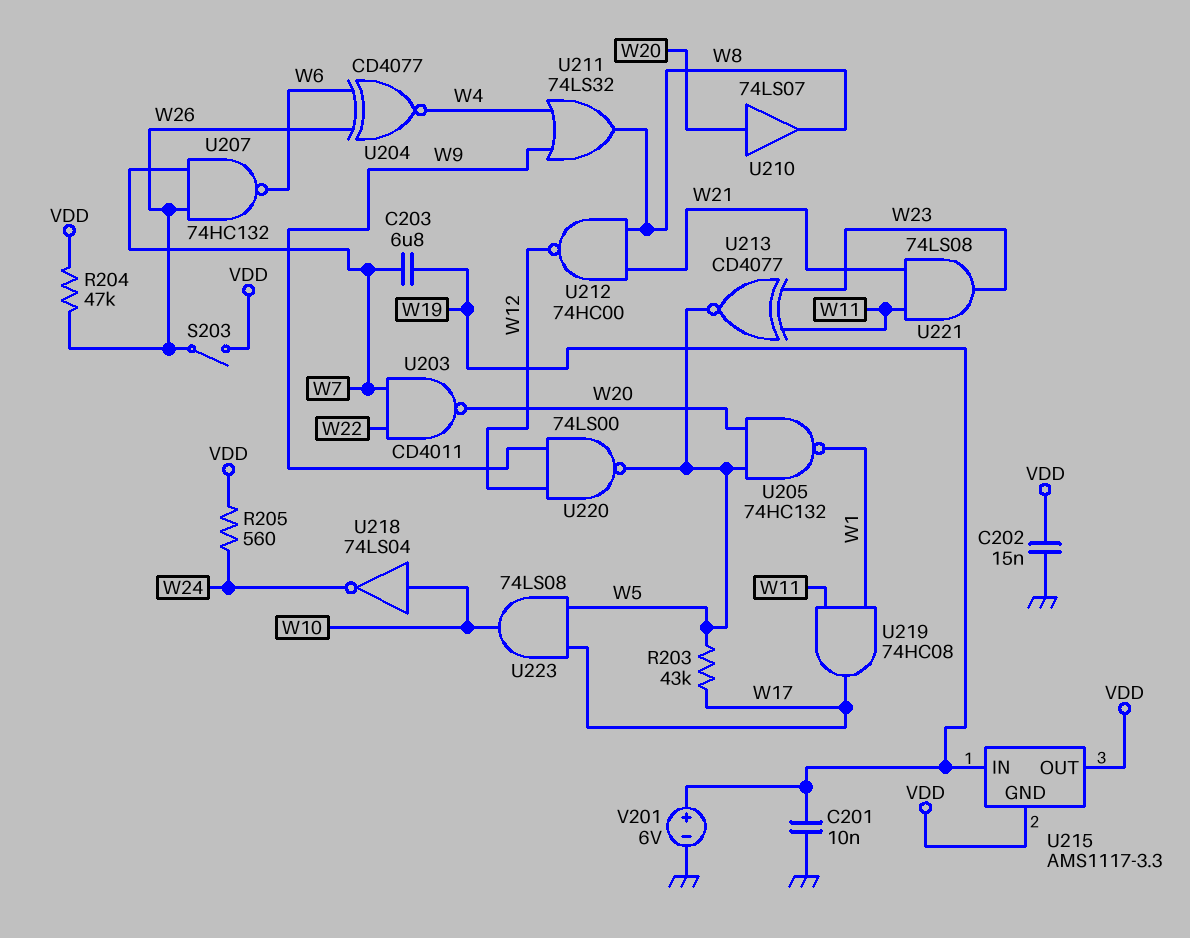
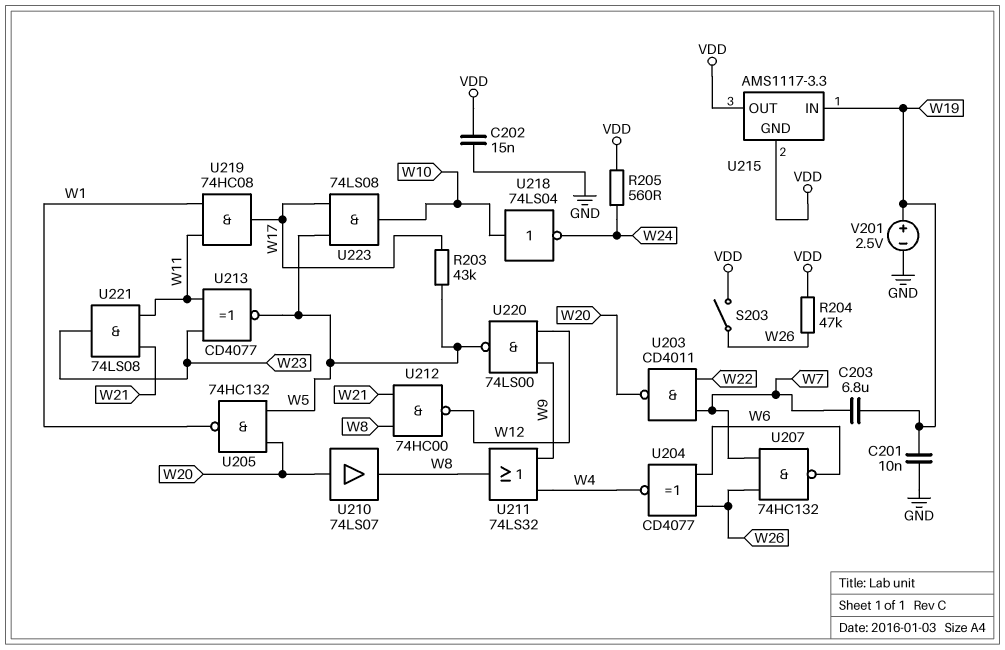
V201: 6V (plus W19, minus GND) -> 2.5V (plus W19, minus GND)

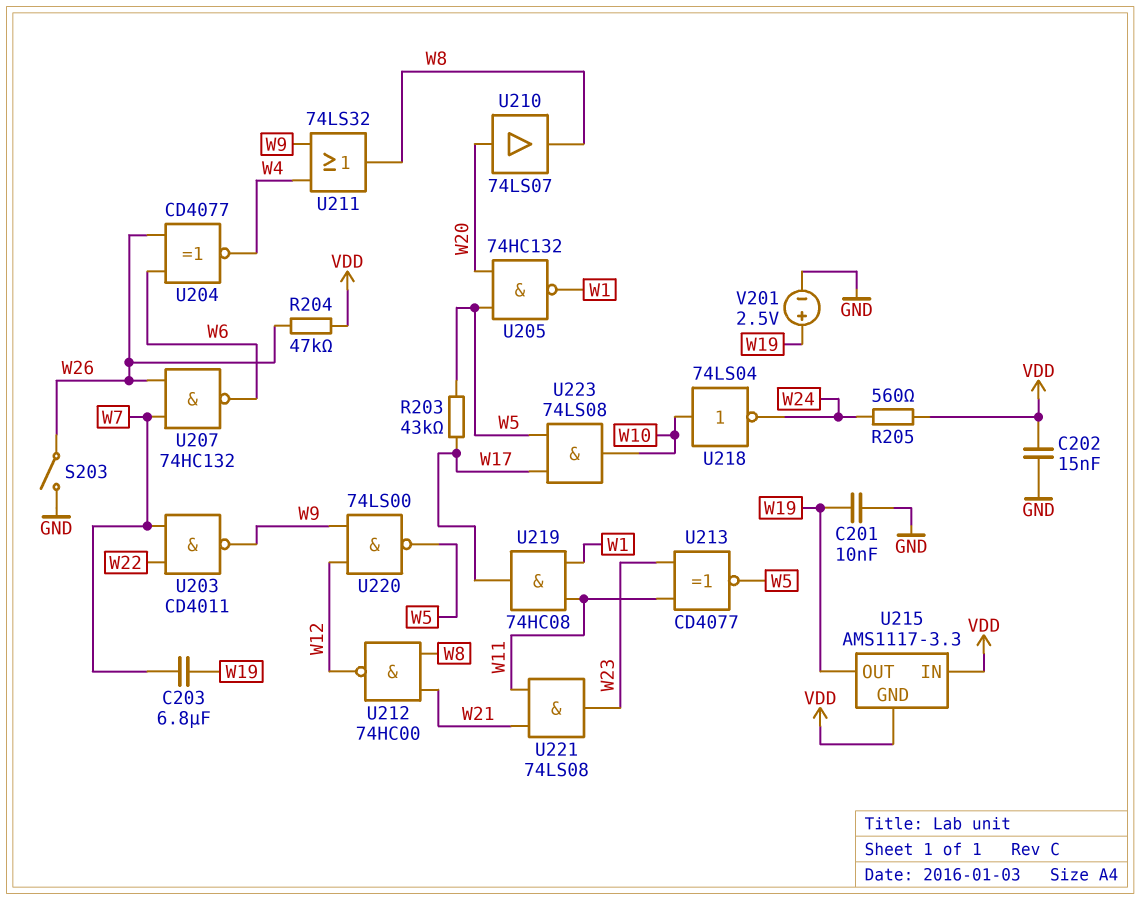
S203: switch (VDD, W26) -> switch (GND, W26)
U203: NAND CD4011 (in W7, in W22, out W20) -> NAND CD4011 (in W7, in W22, out W9)
U215 pin IN: W19 -> VDD
U215 pin OUT: VDD -> W19

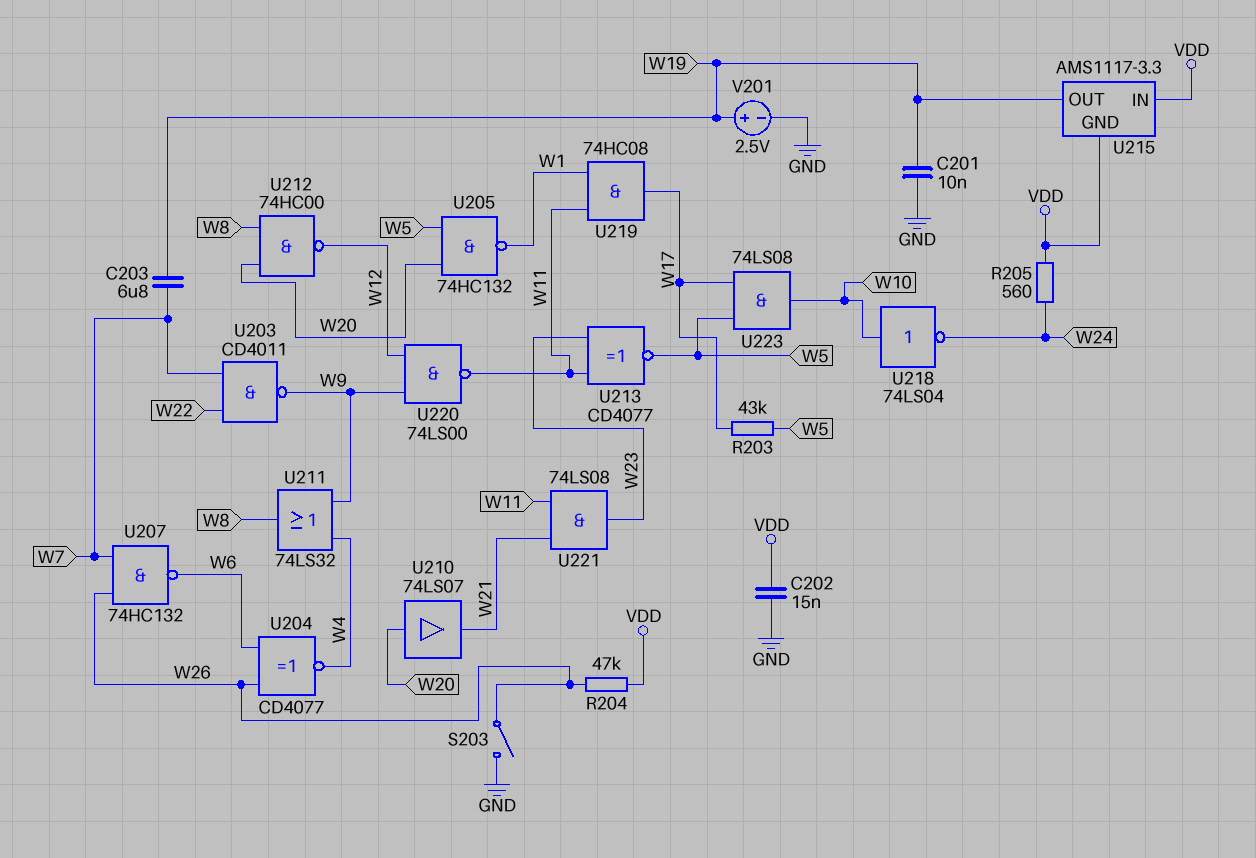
U210: buffer 74LS07 (in W20, out W8) -> buffer 74LS07 (in W20, out W21)
U212: NAND 74HC00 (in W8, in W21, out W12) -> NAND 74HC00 (in W8, in W20, out W12)
U220: NAND 74LS00 (in W9, in W12, out W5) -> NAND 74LS00 (in W9, in W12, out W11)

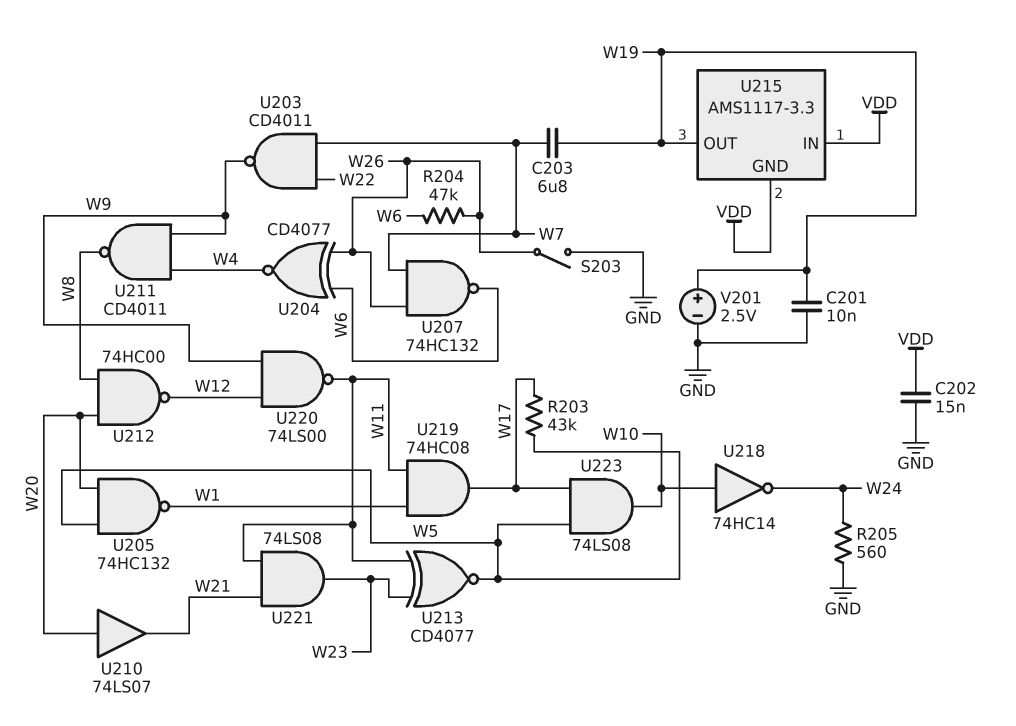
R204: 47k (VDD, W26) -> 47k (W6, W26)
R205: 560 (VDD, W24) -> 560 (GND, W24)
U211: OR 74LS32 (in W4, in W9, out W8) -> NAND CD4011 (in W4, in W9, out W8)
U218: NOT 74LS04 (in W10, out W24) -> NOT 74HC14 (in W10, out W24)

